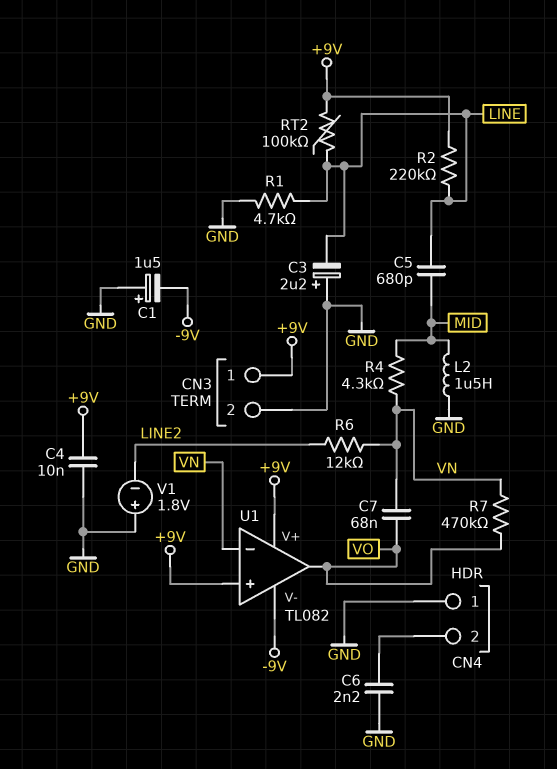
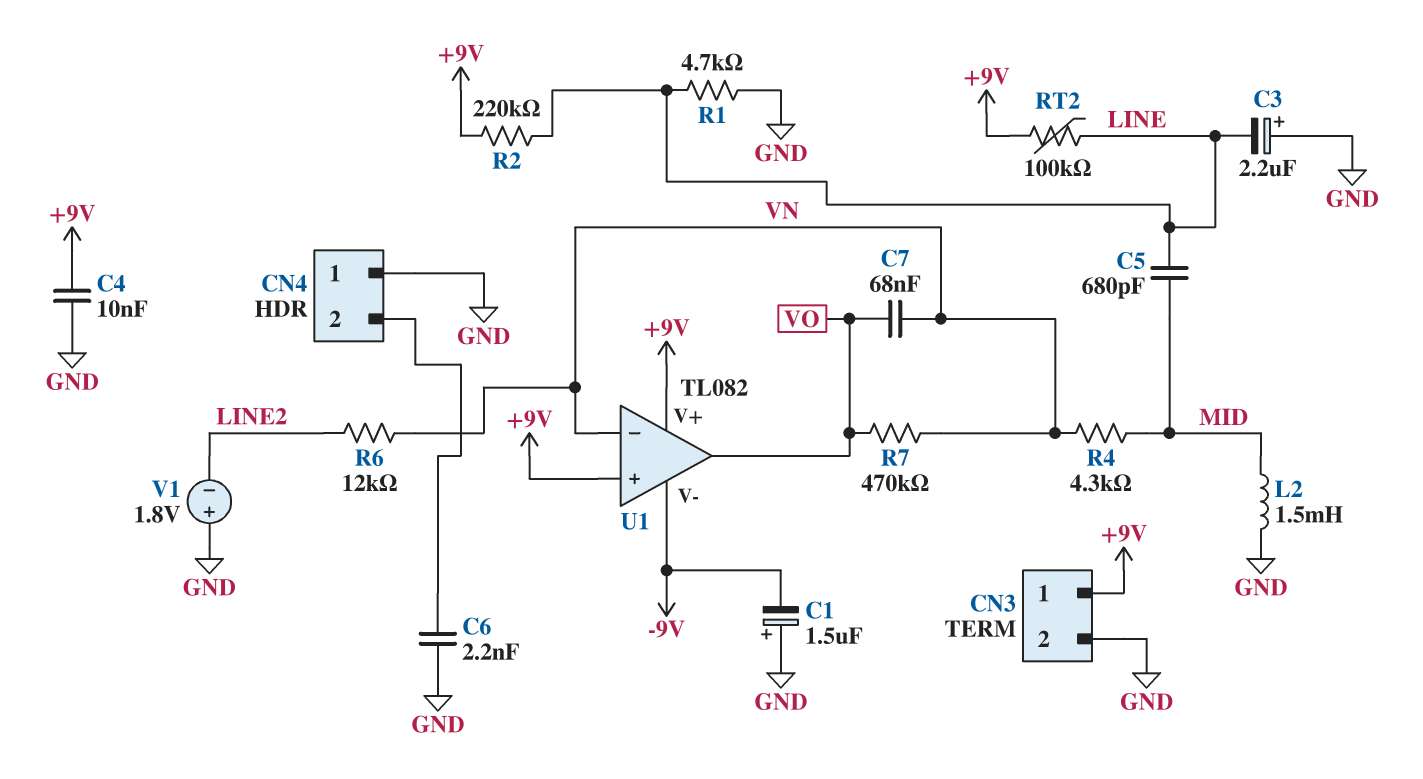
L2: 1.5uH (GND, MID) -> 1.5mH (GND, MID)

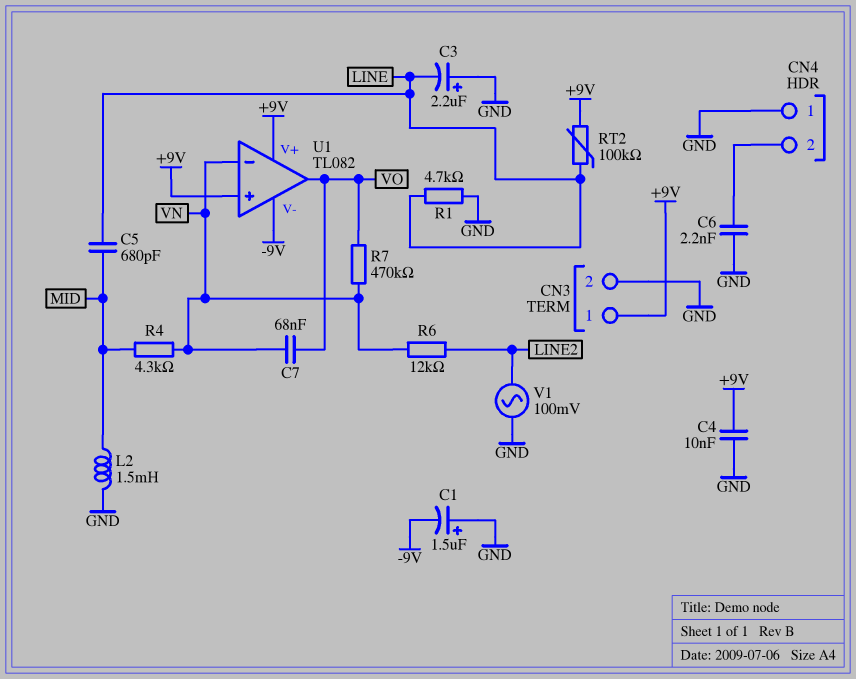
R2: 220k (+9V, LINE) -> none
V1: 1.8V (plus GND, minus LINE2) -> AC 100mV (GND, LINE2)

